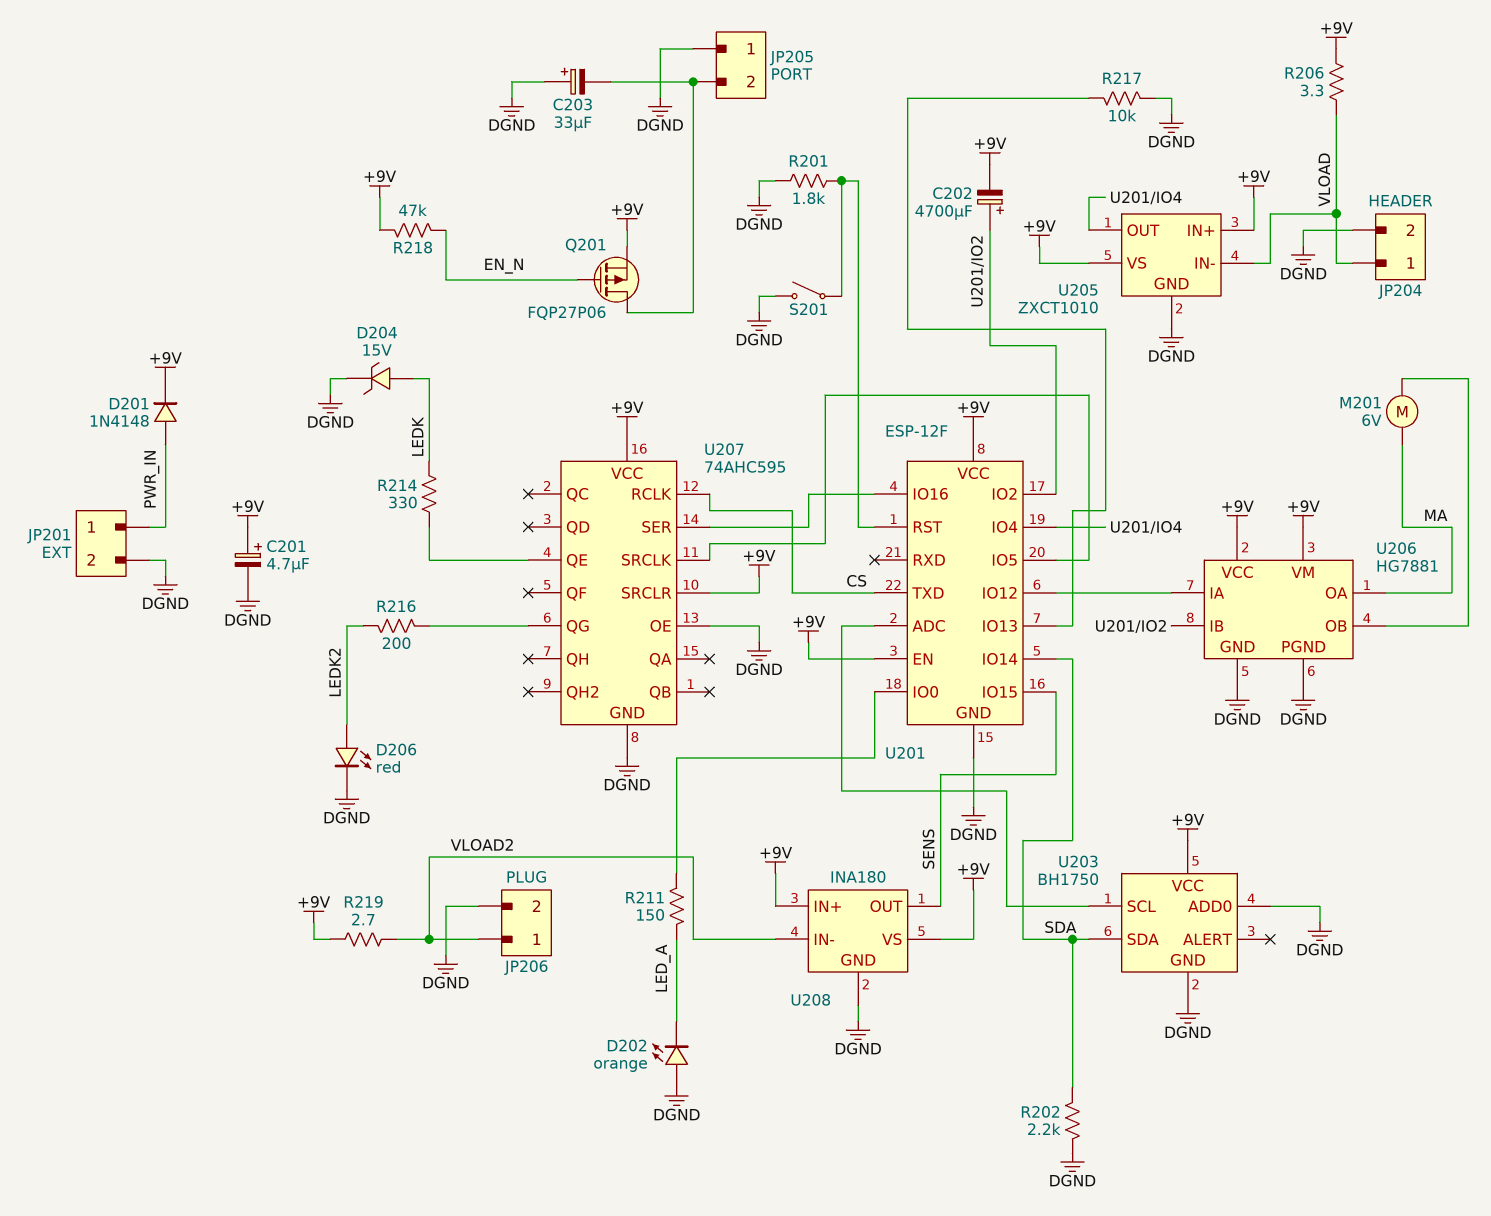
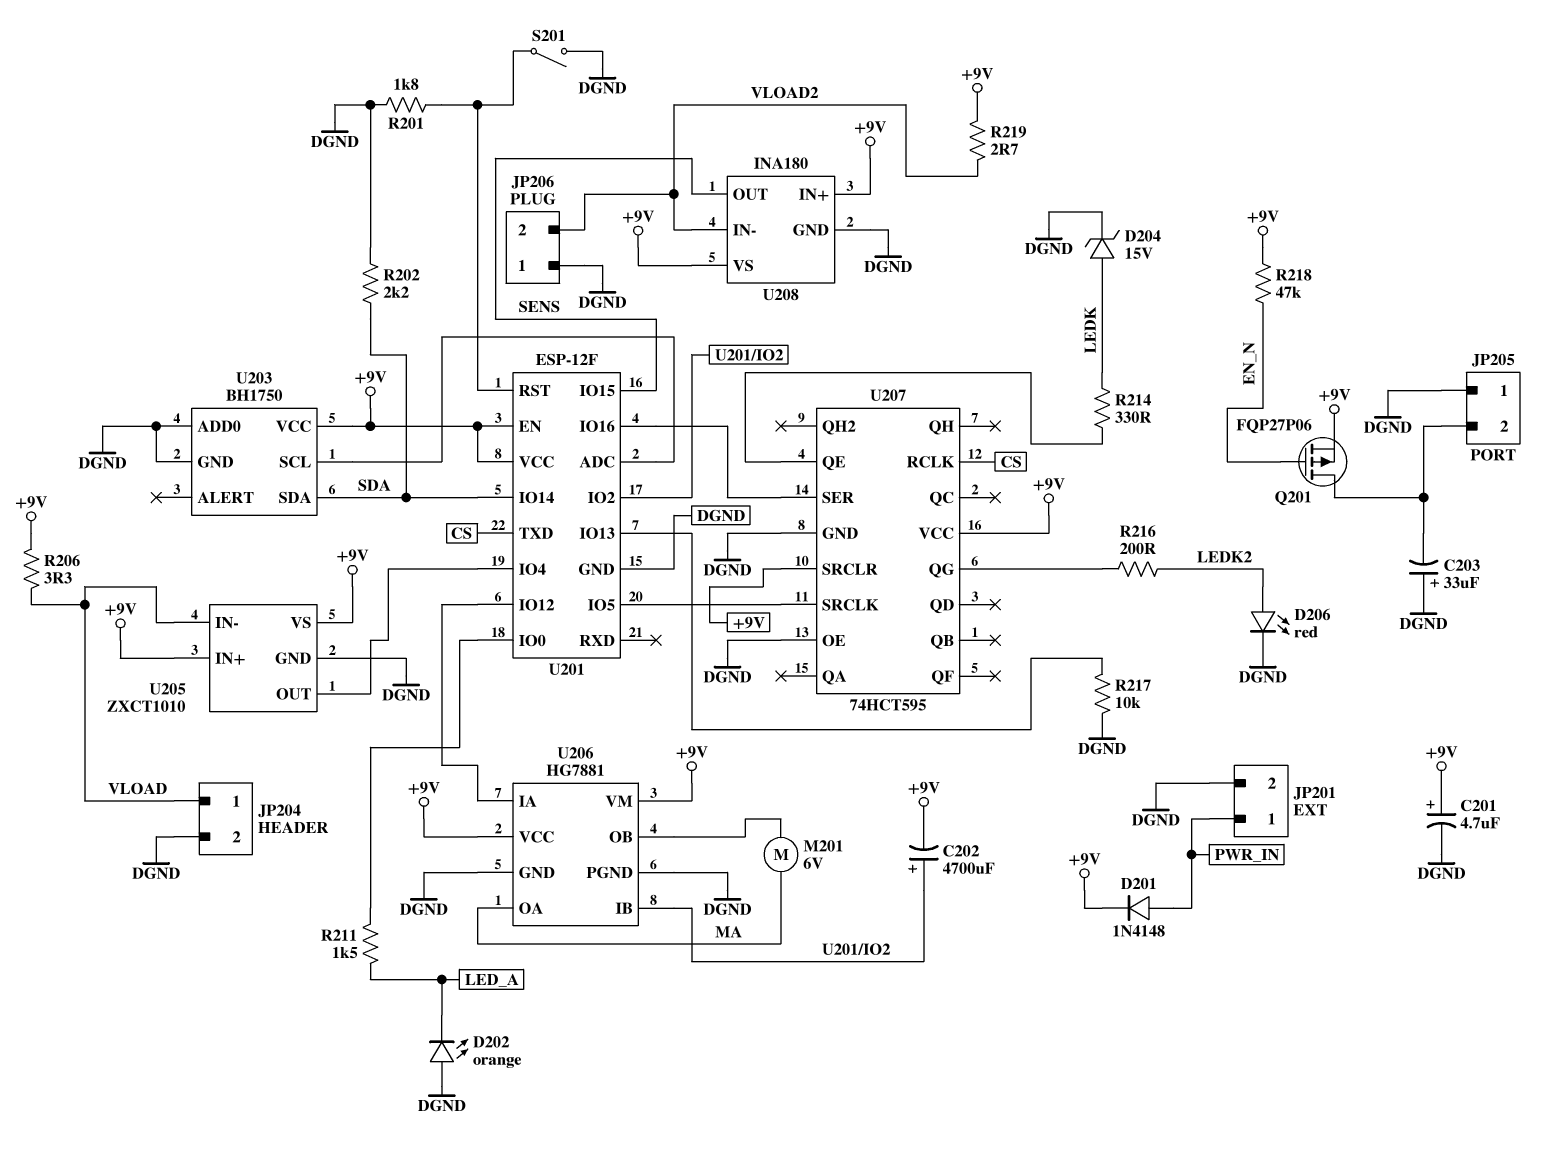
JP206 pin 1: VLOAD2 -> DGND
JP206 pin 2: DGND -> VLOAD2
R211: 150 (LED_A, U201/IO0) -> 1.5k (LED_A, U201/IO0)
U207: 74AHC595 -> 74HCT595

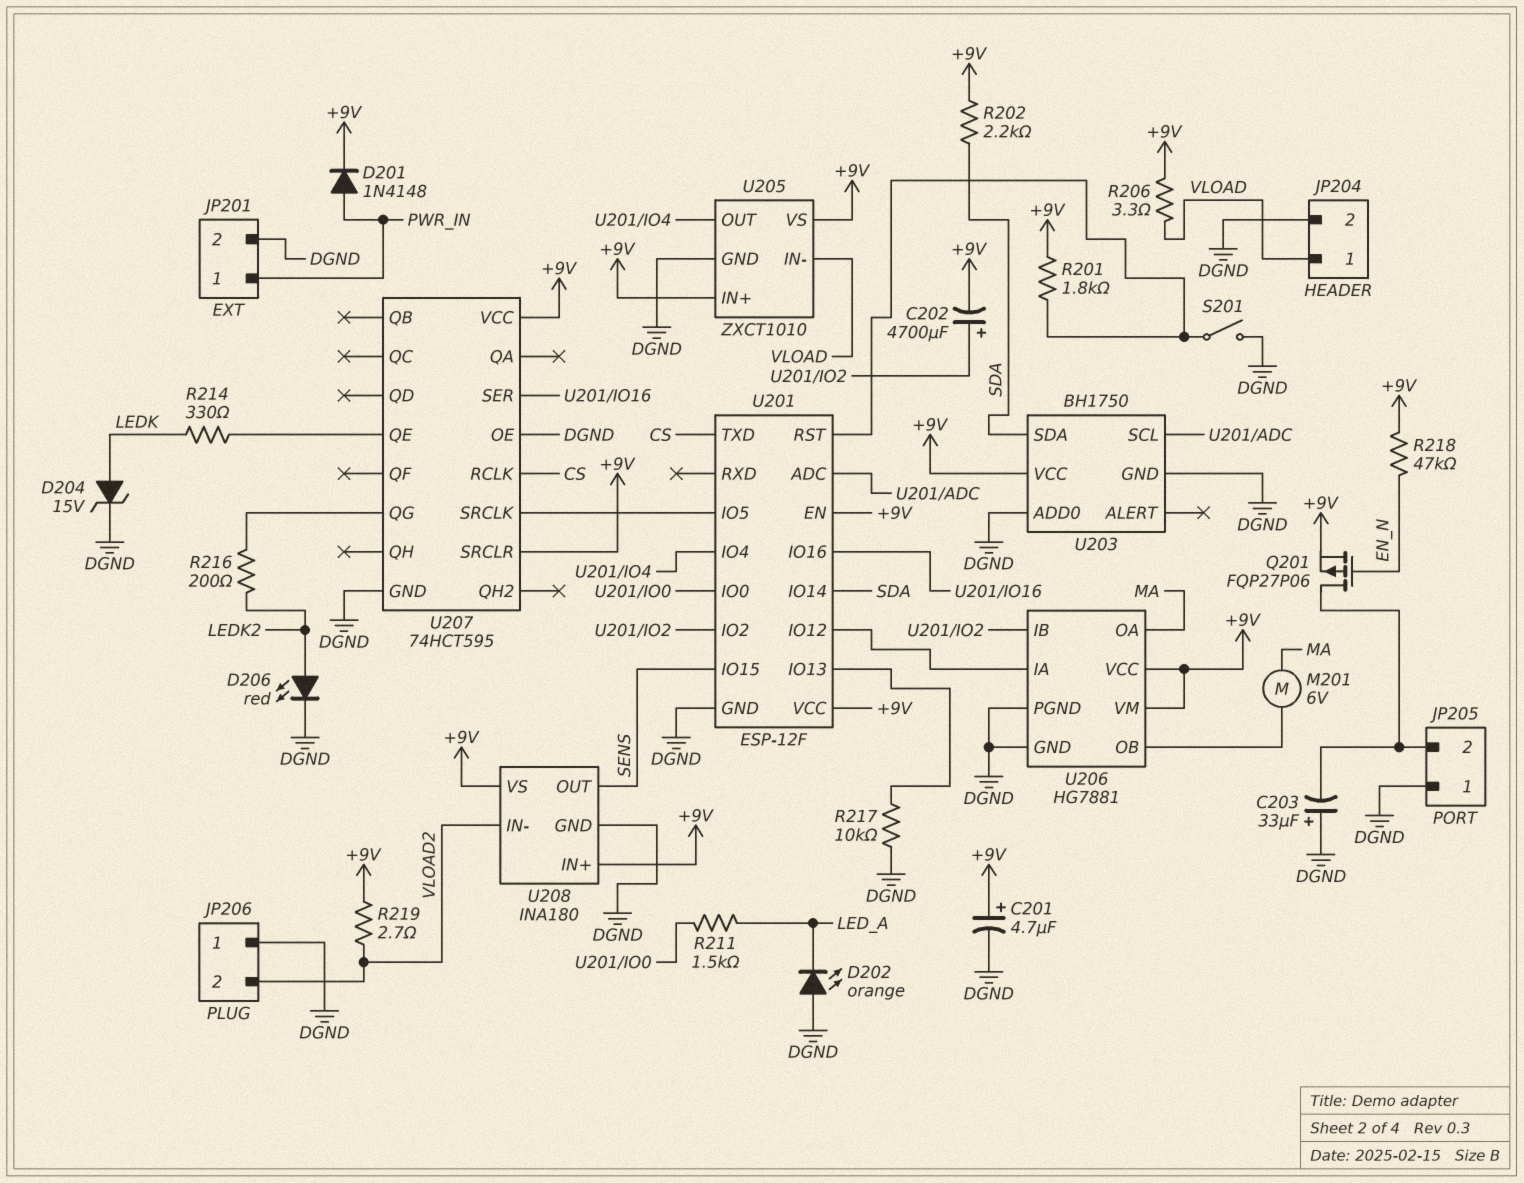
R201: 1.8k (DGND, U201/RST) -> 1.8k (+9V, U201/RST)
R202: 2.2k (DGND, SDA) -> 2.2k (+9V, SDA)

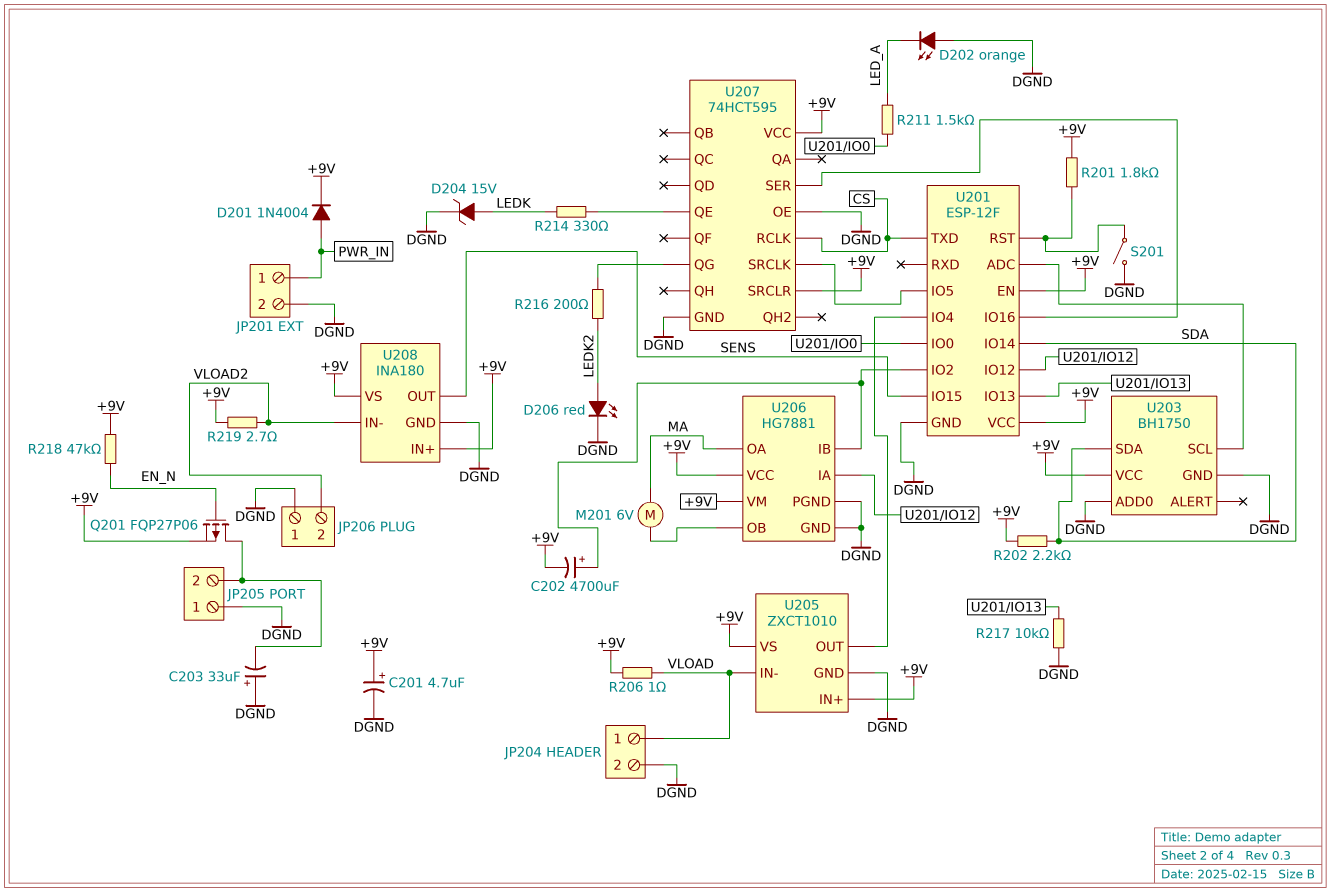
D201: diode 1N4148 (A PWR_IN, K +9V) -> diode 1N4004 (A PWR_IN, K +9V)
R206: 3.3 (+9V, VLOAD) -> 1 (+9V, VLOAD)

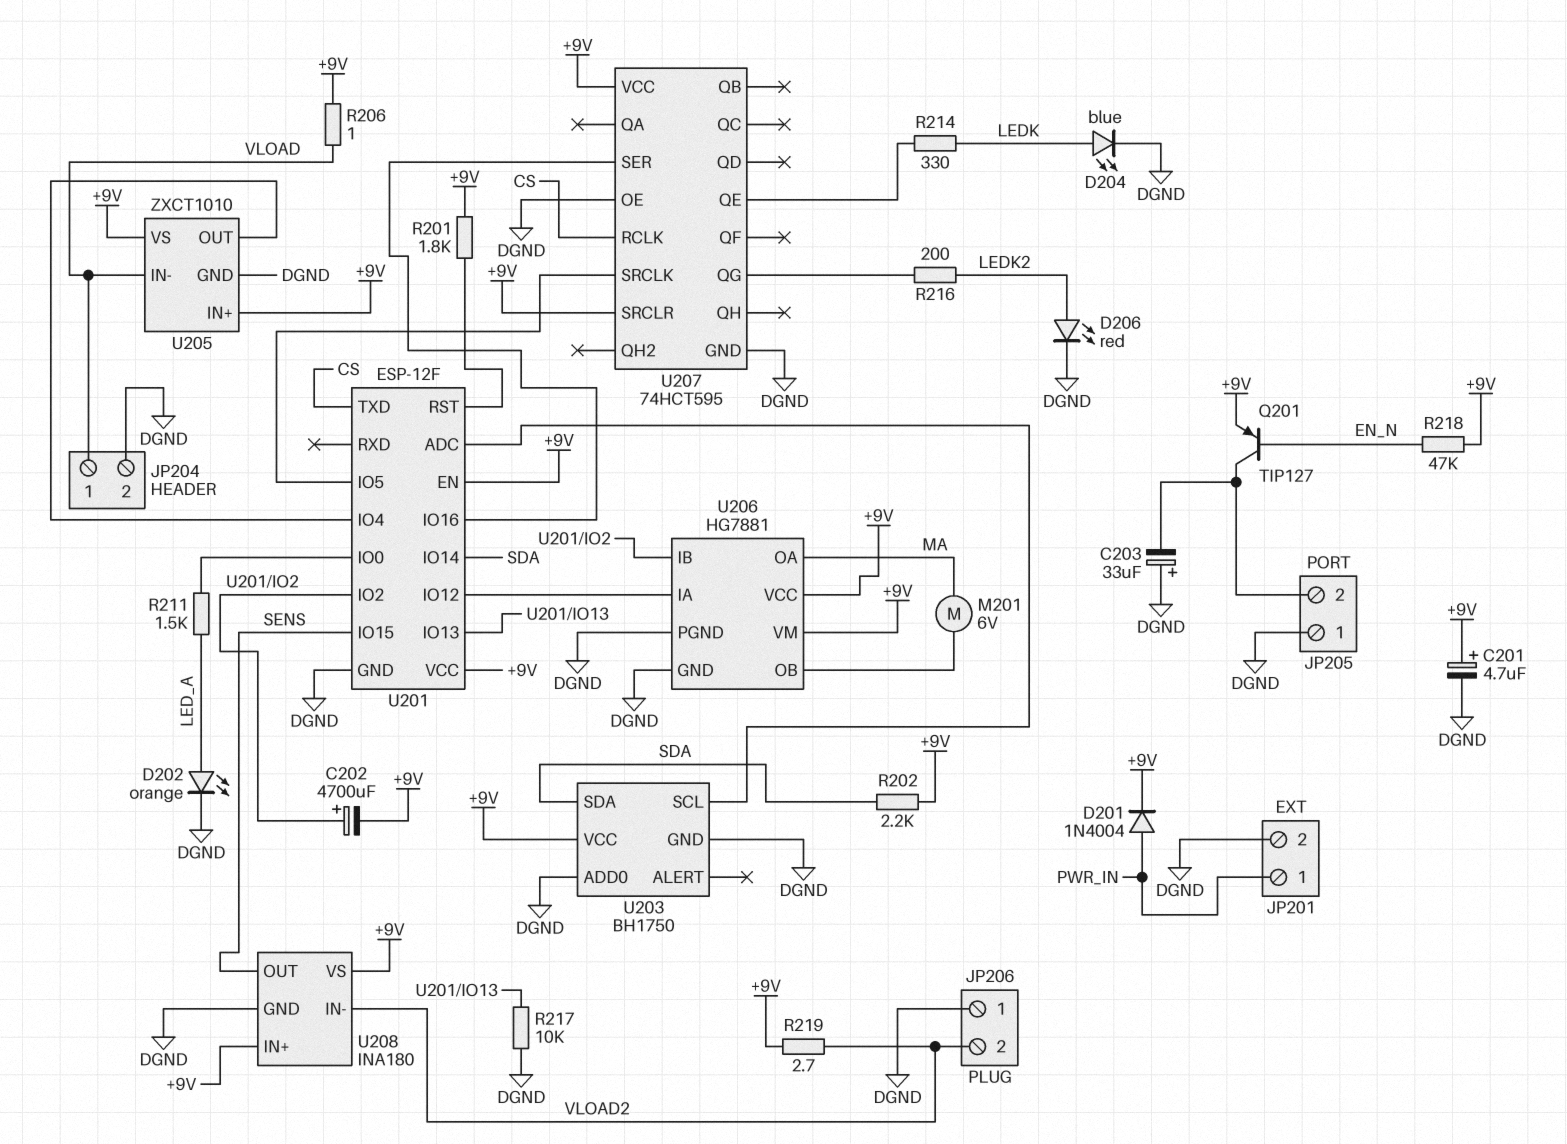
D202: LED orange (A DGND, K LED_A) -> LED orange (A LED_A, K DGND)
D204: zener 15V (A LEDK, K DGND) -> LED blue (A LEDK, K DGND)
Q201: PMOS FQP27P06 (G EN_N, D JP205/2, S +9V) -> PNP TIP127 (B EN_N, C JP205/2, E +9V)
S201: switch (DGND, U201/RST) -> none

